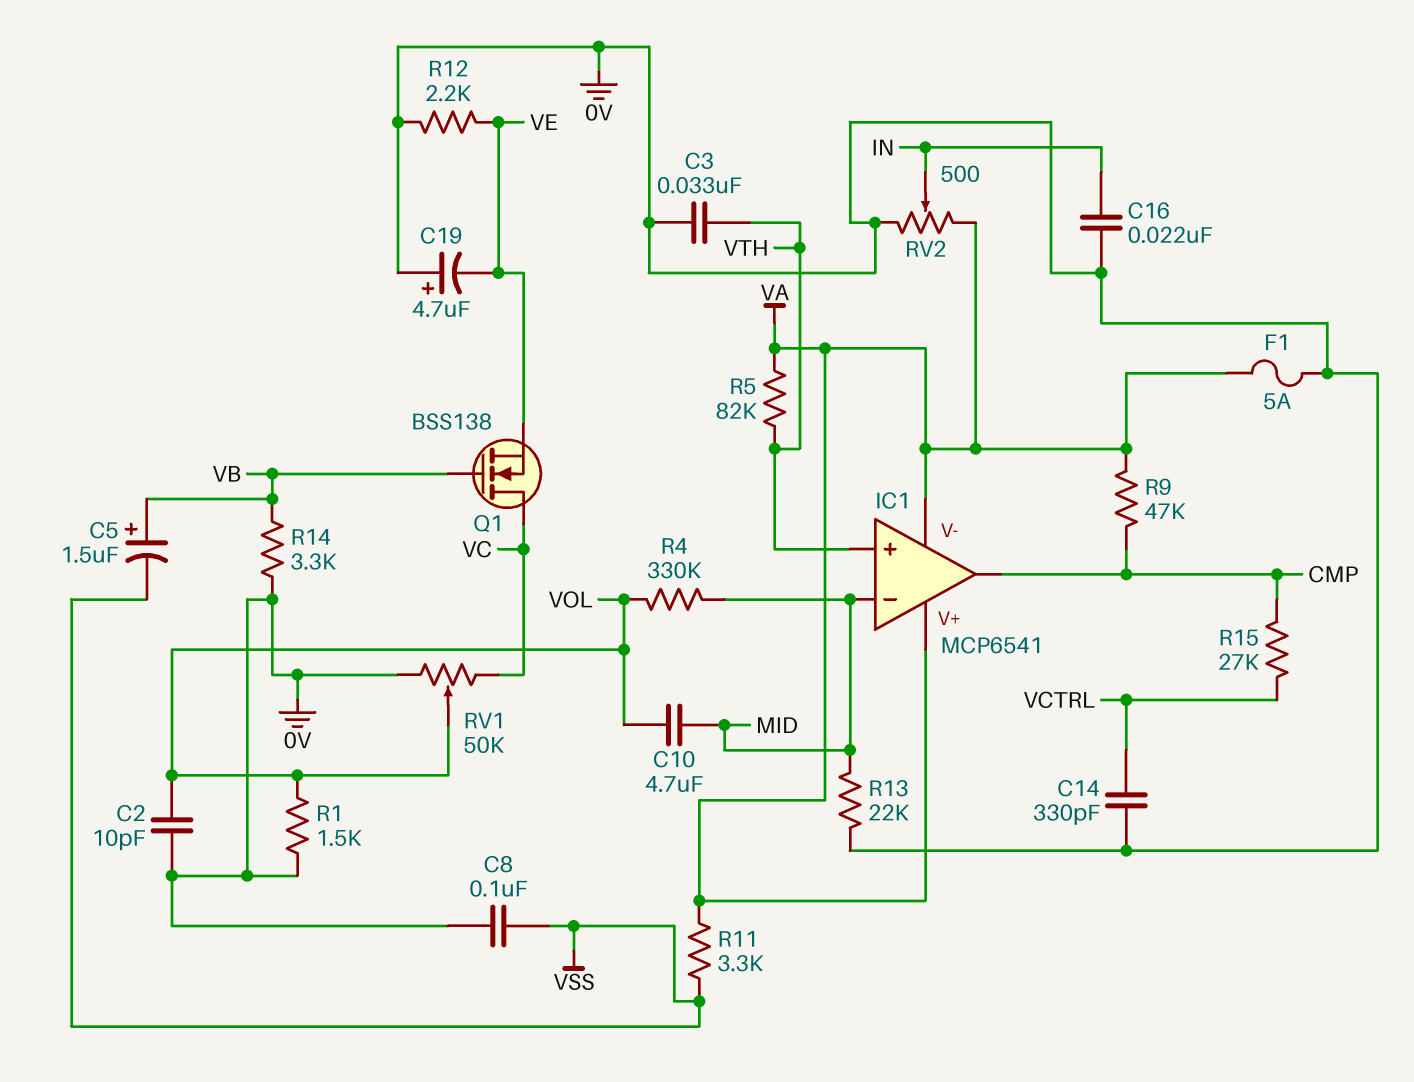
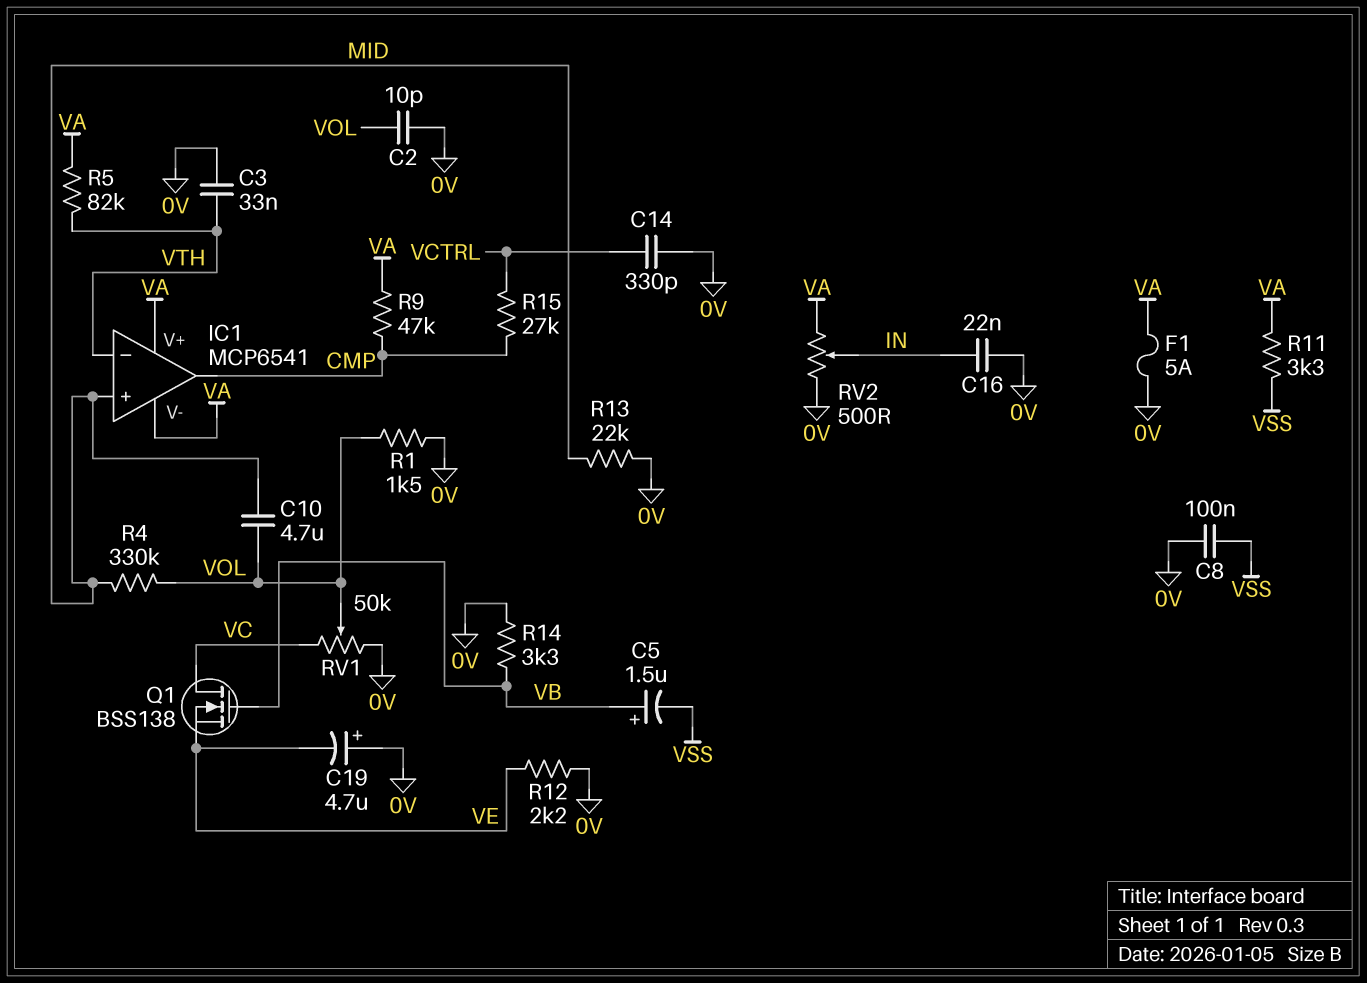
IC1 pin in+: VTH -> MID
IC1 pin in-: MID -> VTH

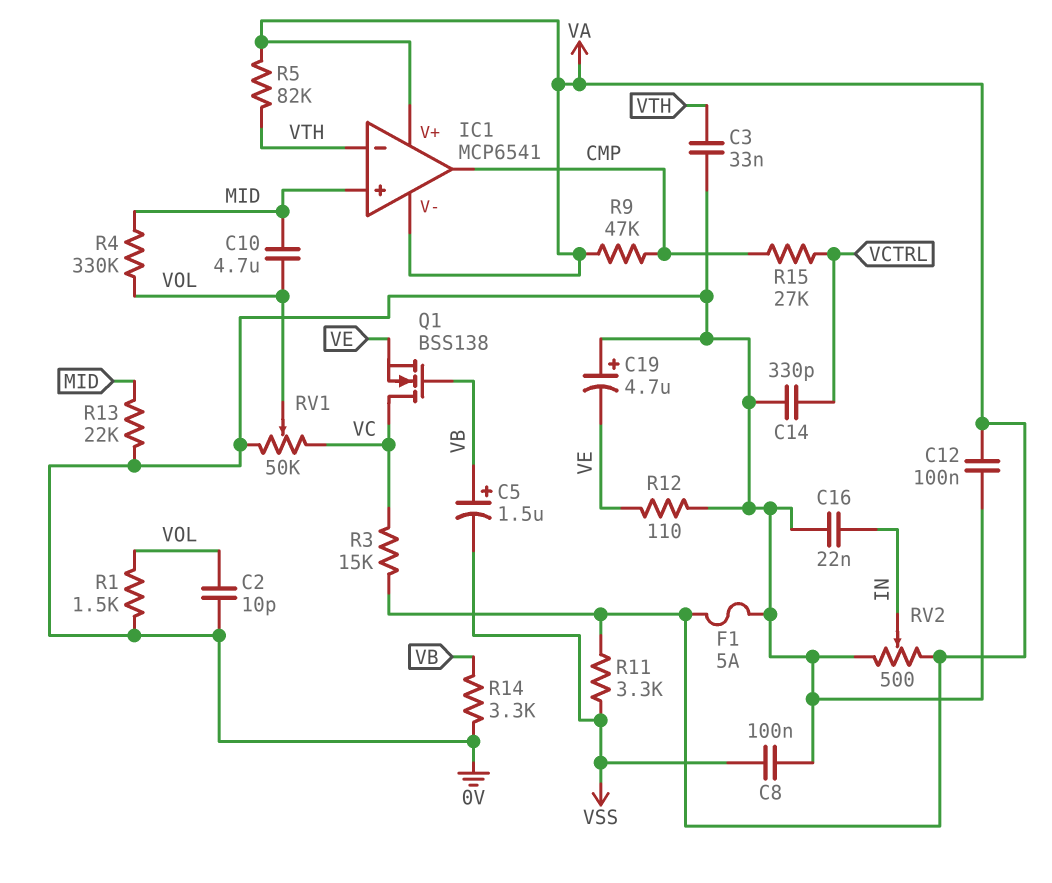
C12: none -> 100nF (0V, VA)
R3: none -> 15k (VA, VC)
R12: 2.2k (0V, VE) -> 110 (0V, VE)

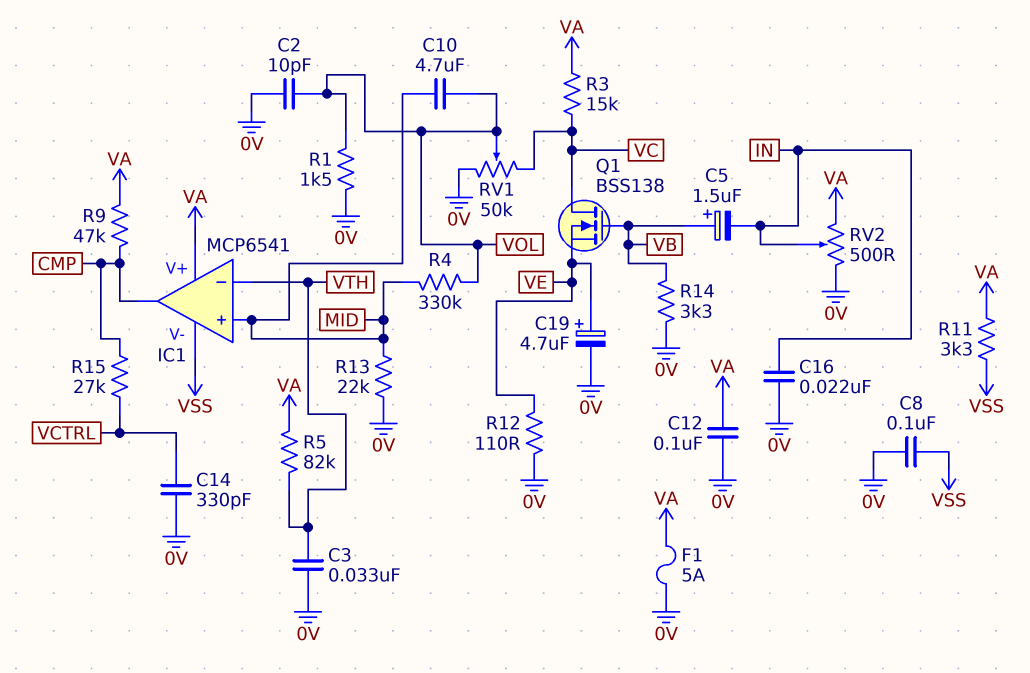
C5: 1.5uF (plus VB, minus VSS) -> 1.5uF (plus VB, minus IN)
C19: 4.7uF (plus 0V, minus VE) -> 4.7uF (plus VE, minus 0V)
IC1 pin V-: VA -> VSS

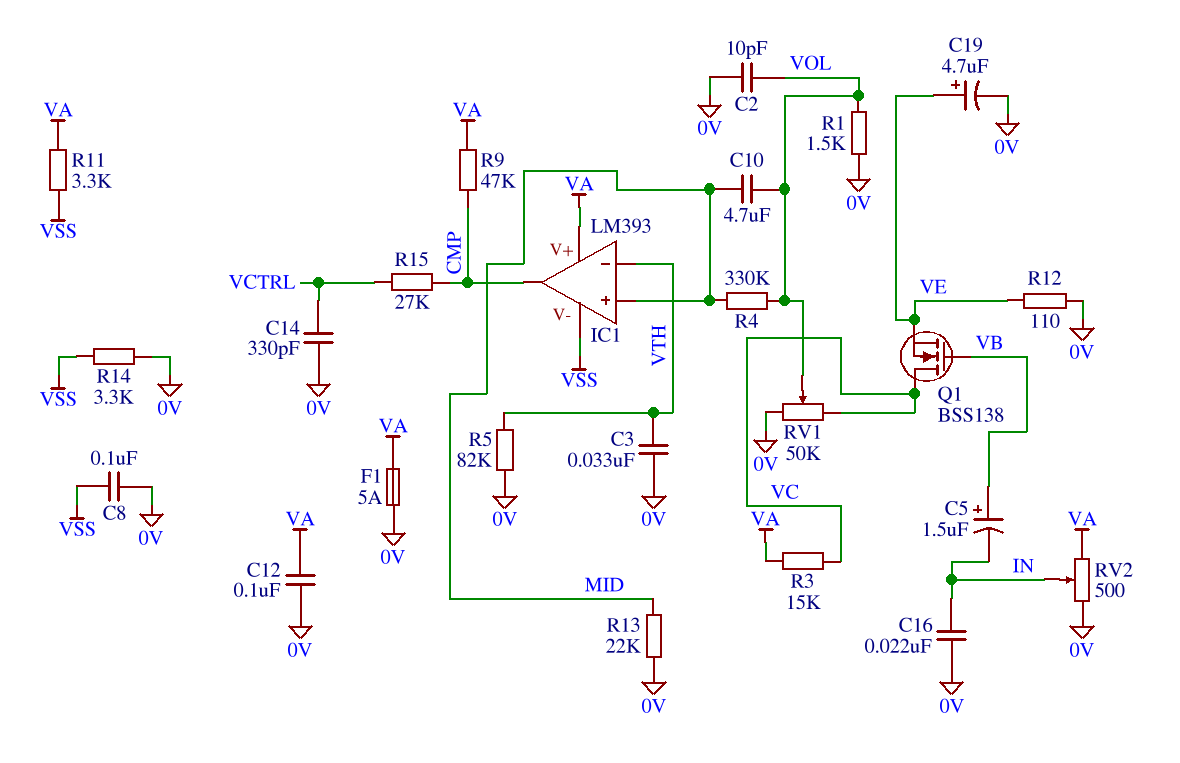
IC1: MCP6541 -> LM393
R5: 82k (VA, VTH) -> 82k (0V, VTH)
R14: 3.3k (0V, VB) -> 3.3k (0V, VSS)

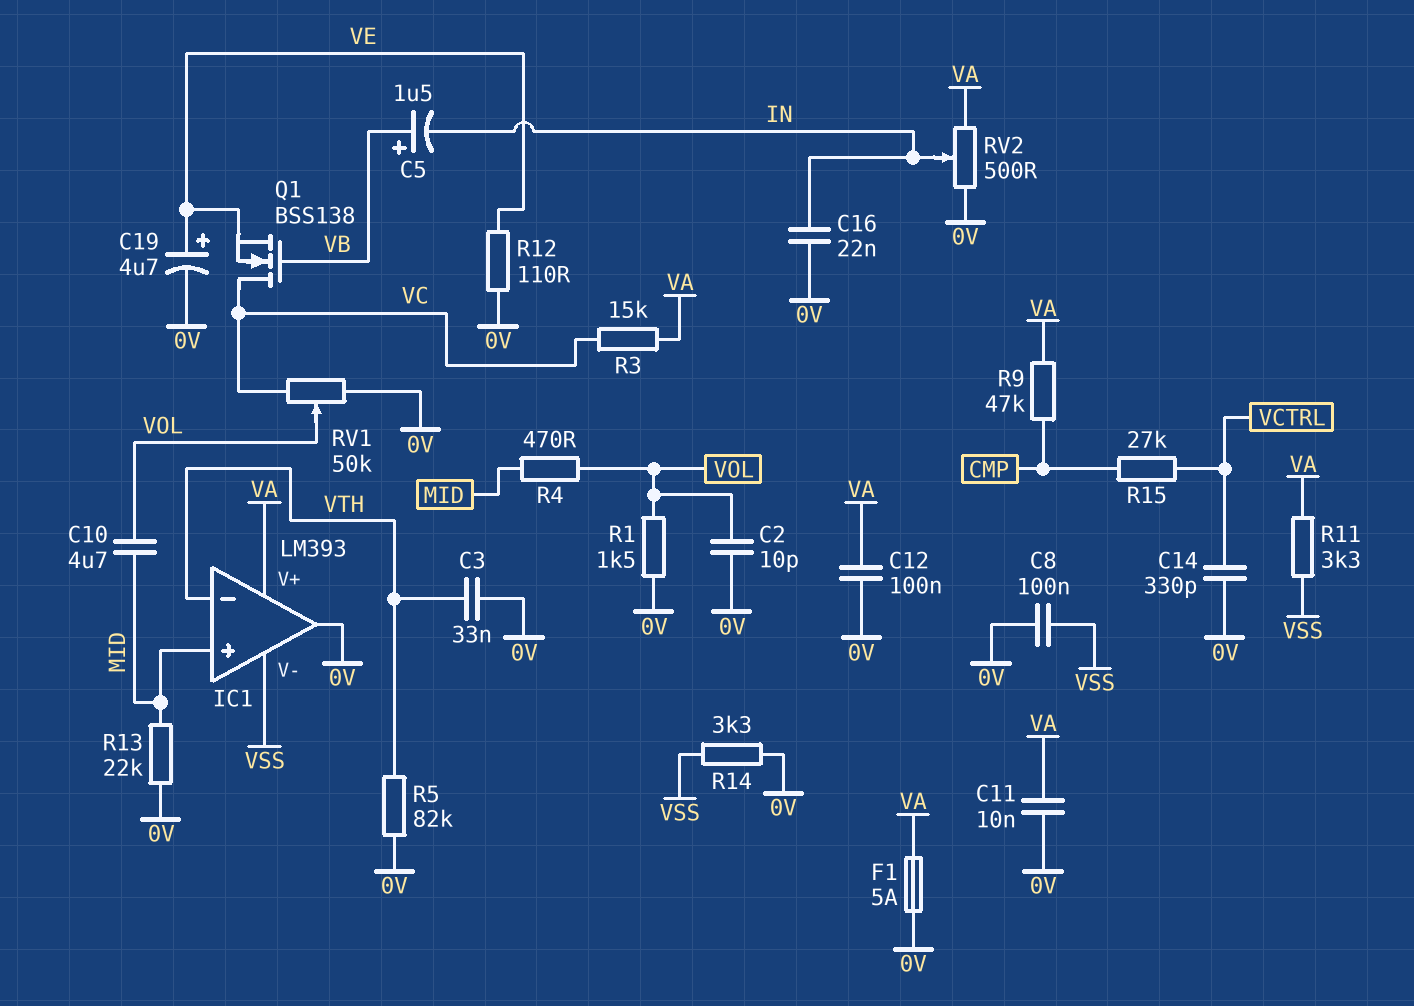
C11: none -> 10nF (0V, VA)
IC1 pin out: CMP -> 0V
R4: 330k (MID, VOL) -> 470 (MID, VOL)

